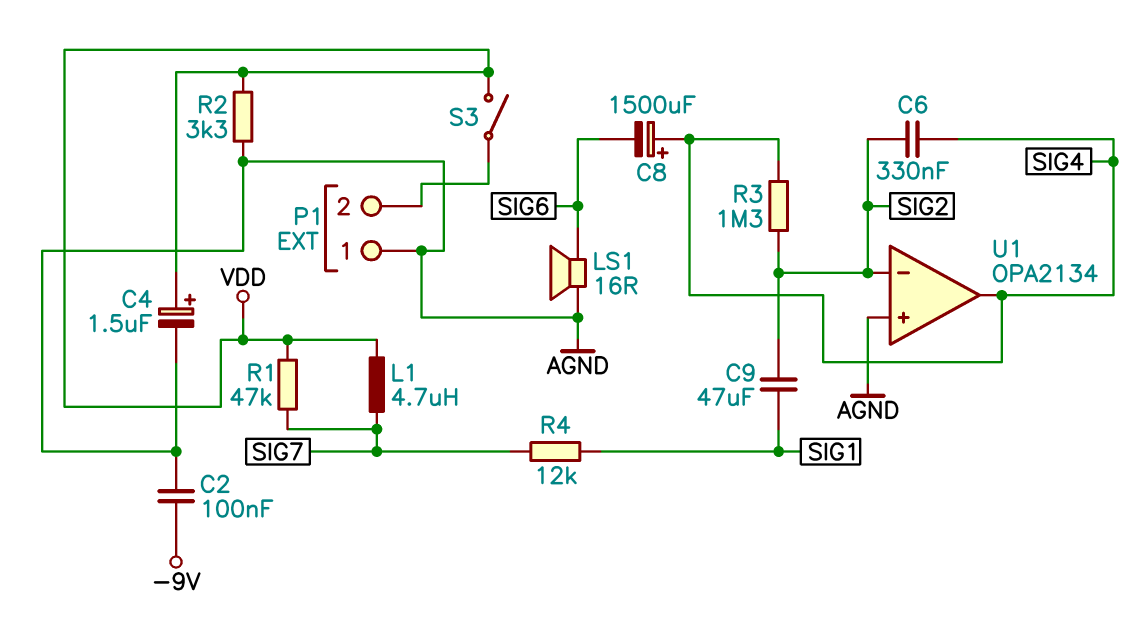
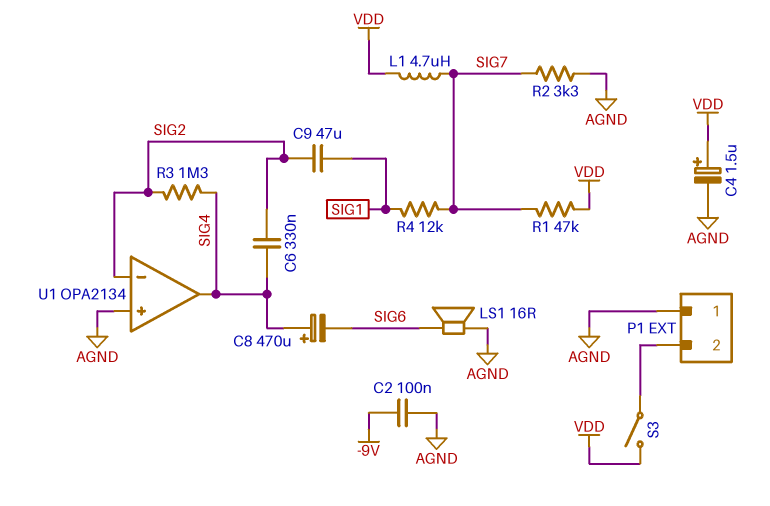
C8: 1500uF (plus SIG4, minus SIG6) -> 470uF (plus SIG4, minus SIG6)
R2: 3.3k (AGND, VDD) -> 3.3k (AGND, SIG7)

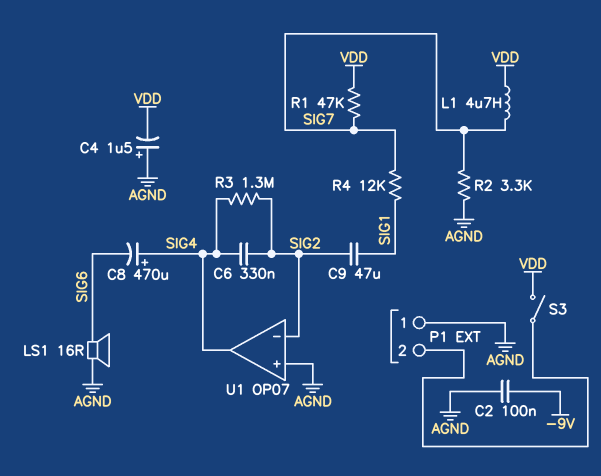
C4: 1.5uF (plus VDD, minus AGND) -> 1.5uF (plus AGND, minus VDD)
U1: OPA2134 -> OP07

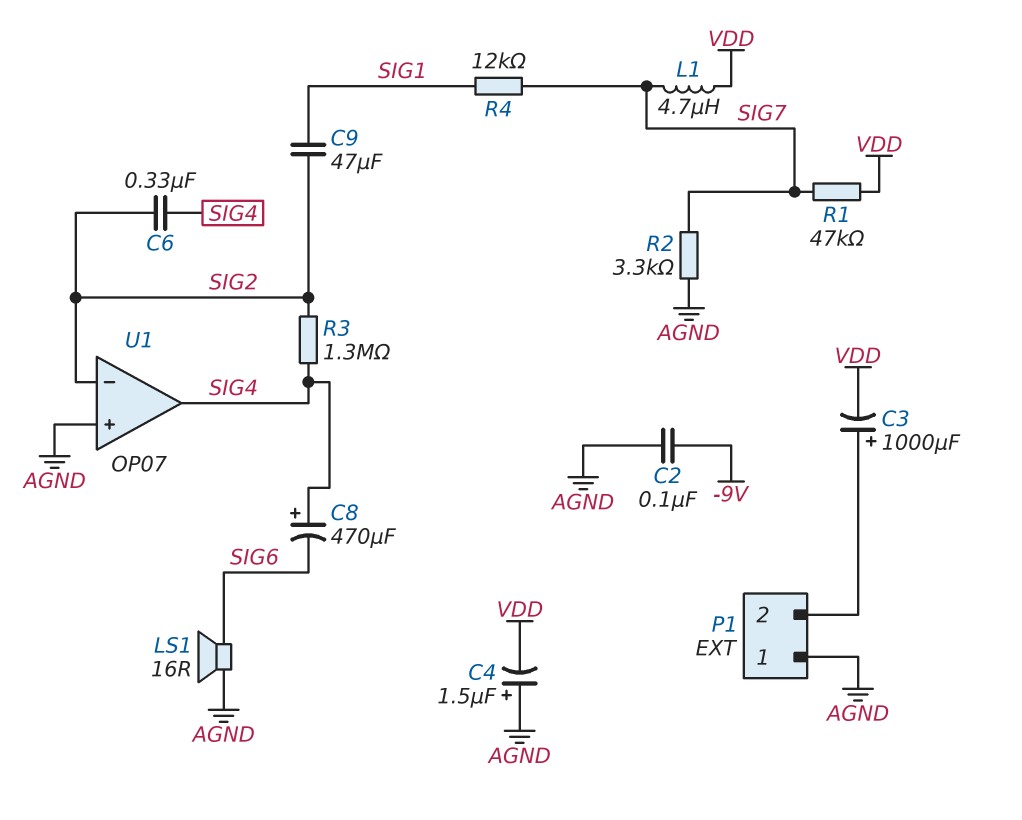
C3: none -> 1000uF (plus P1/2, minus VDD)
S3: switch (P1/2, VDD) -> none

